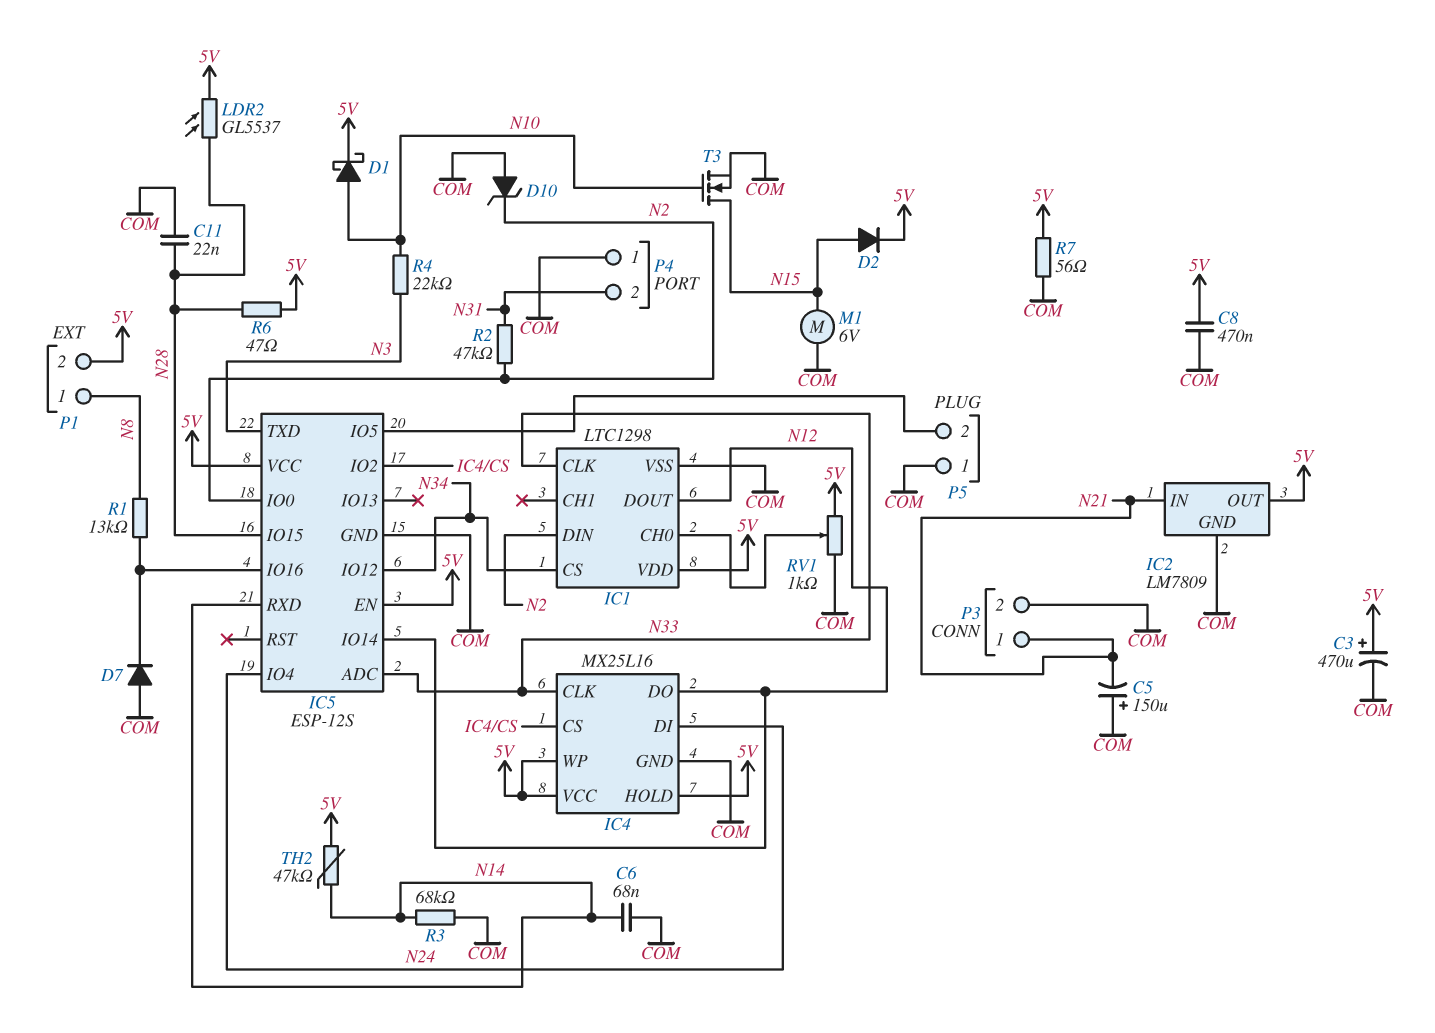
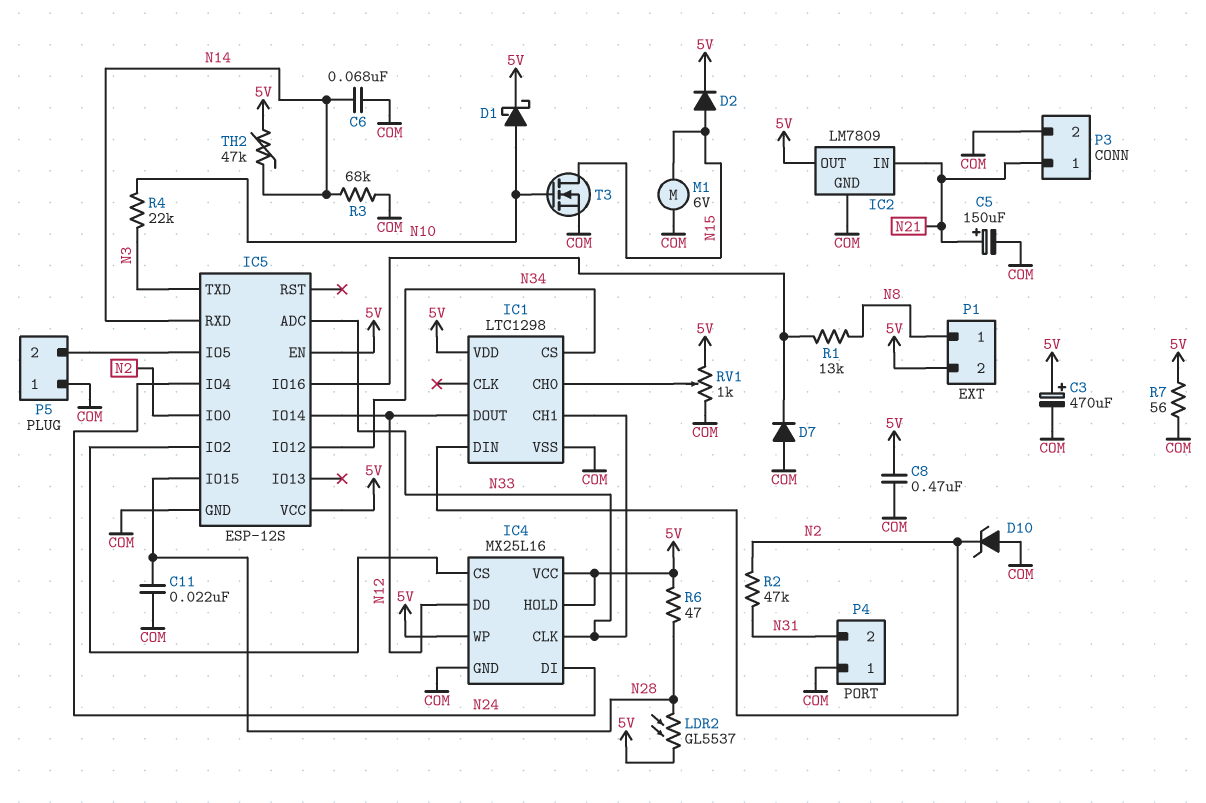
C5: 150uF (plus COM, minus N21) -> 150uF (plus N21, minus COM)
IC1 pin CH1: none -> N33
IC1 pin CLK: N33 -> none

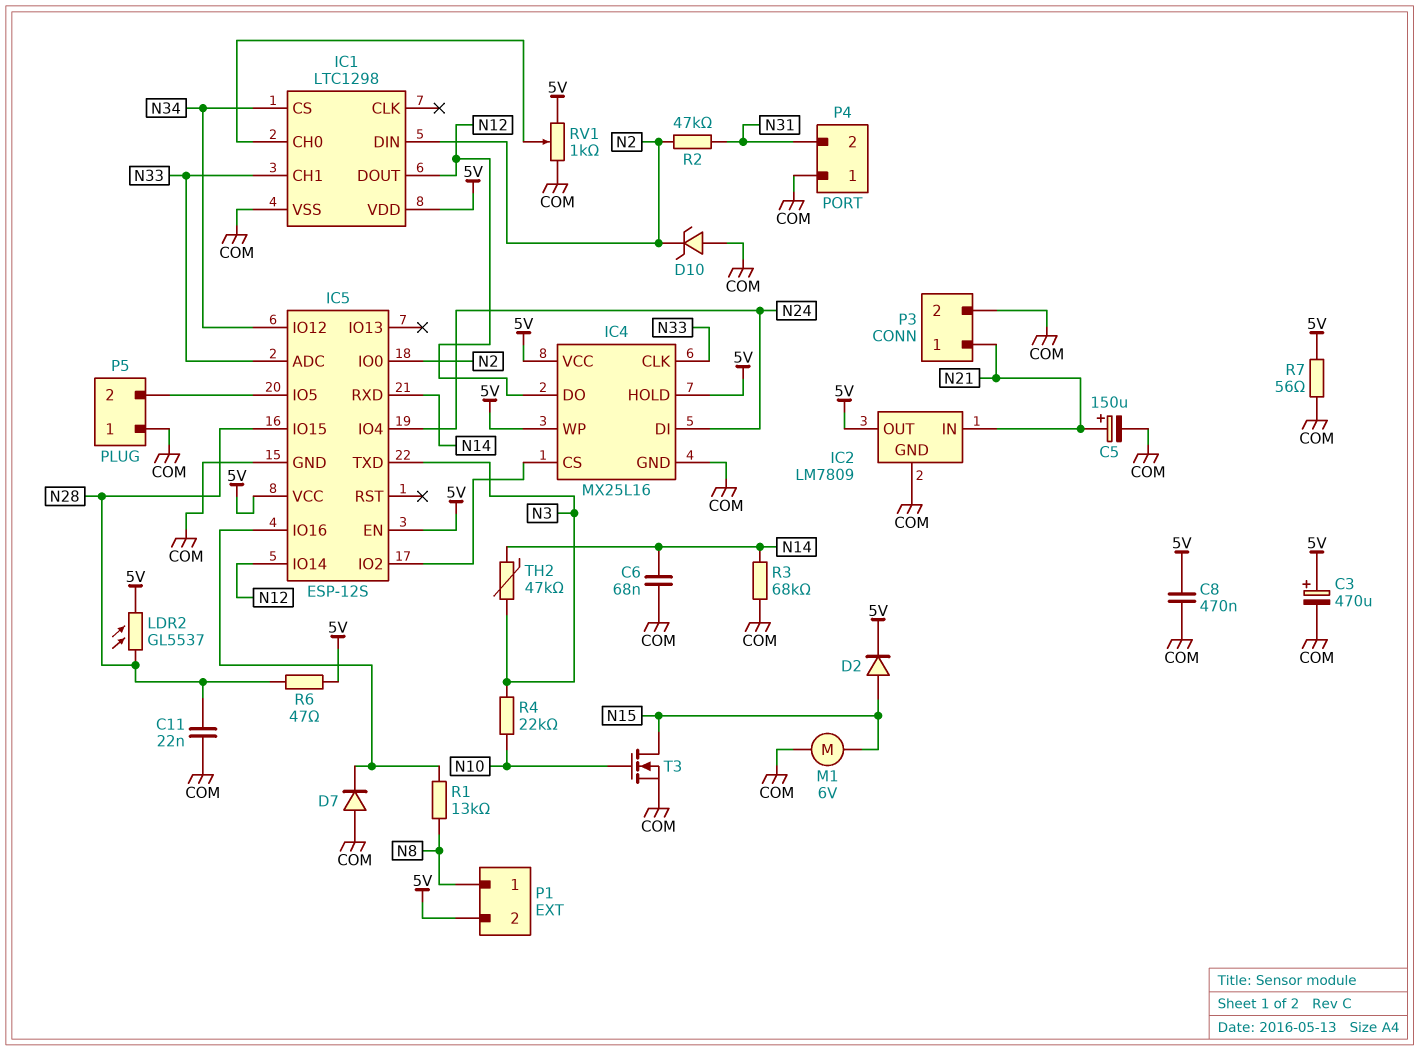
D1: schottky (A N10, K 5V) -> none
TH2: 47k (5V, N14) -> 47k (N3, N14)

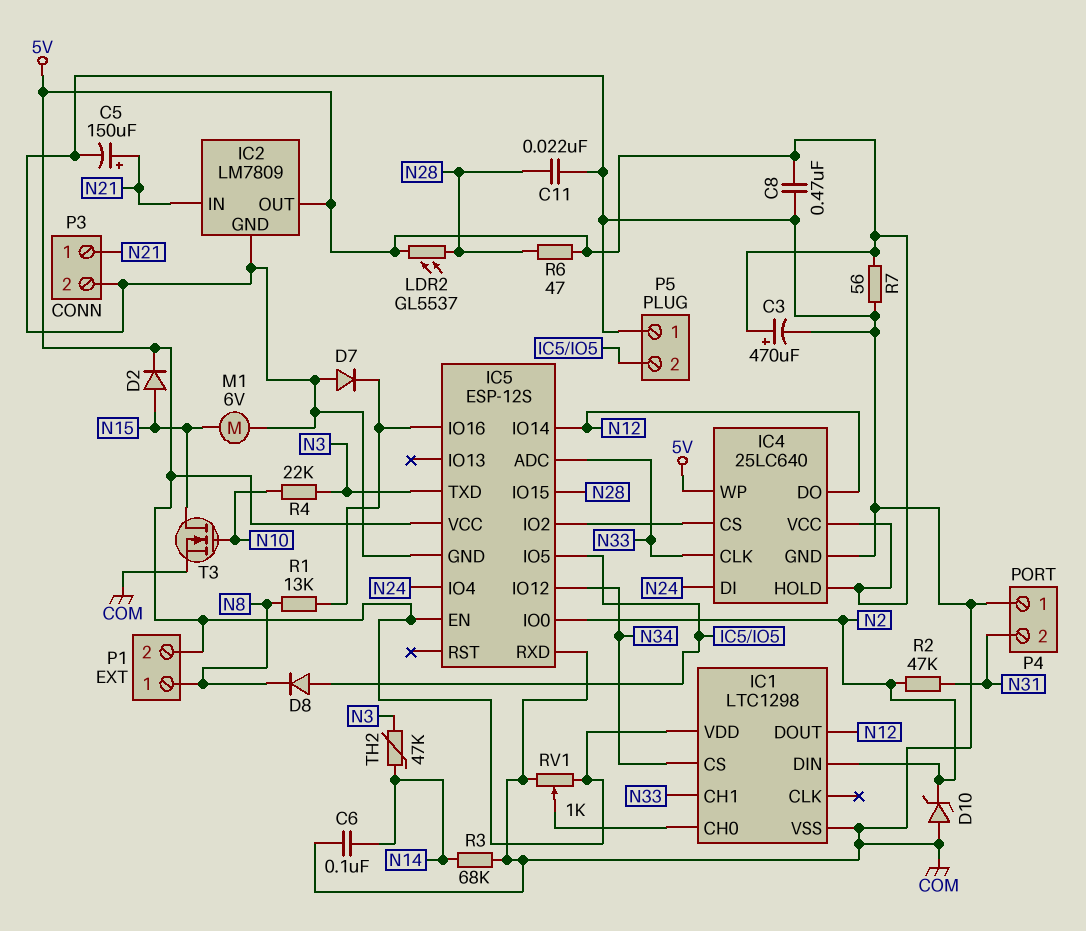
C6: 68nF (COM, N14) -> 100nF (COM, N14)
D8: none -> diode (A IC5/IO5, K N8)
IC4: MX25L16 -> 25LC640
IC5 pin RXD: N14 -> COM

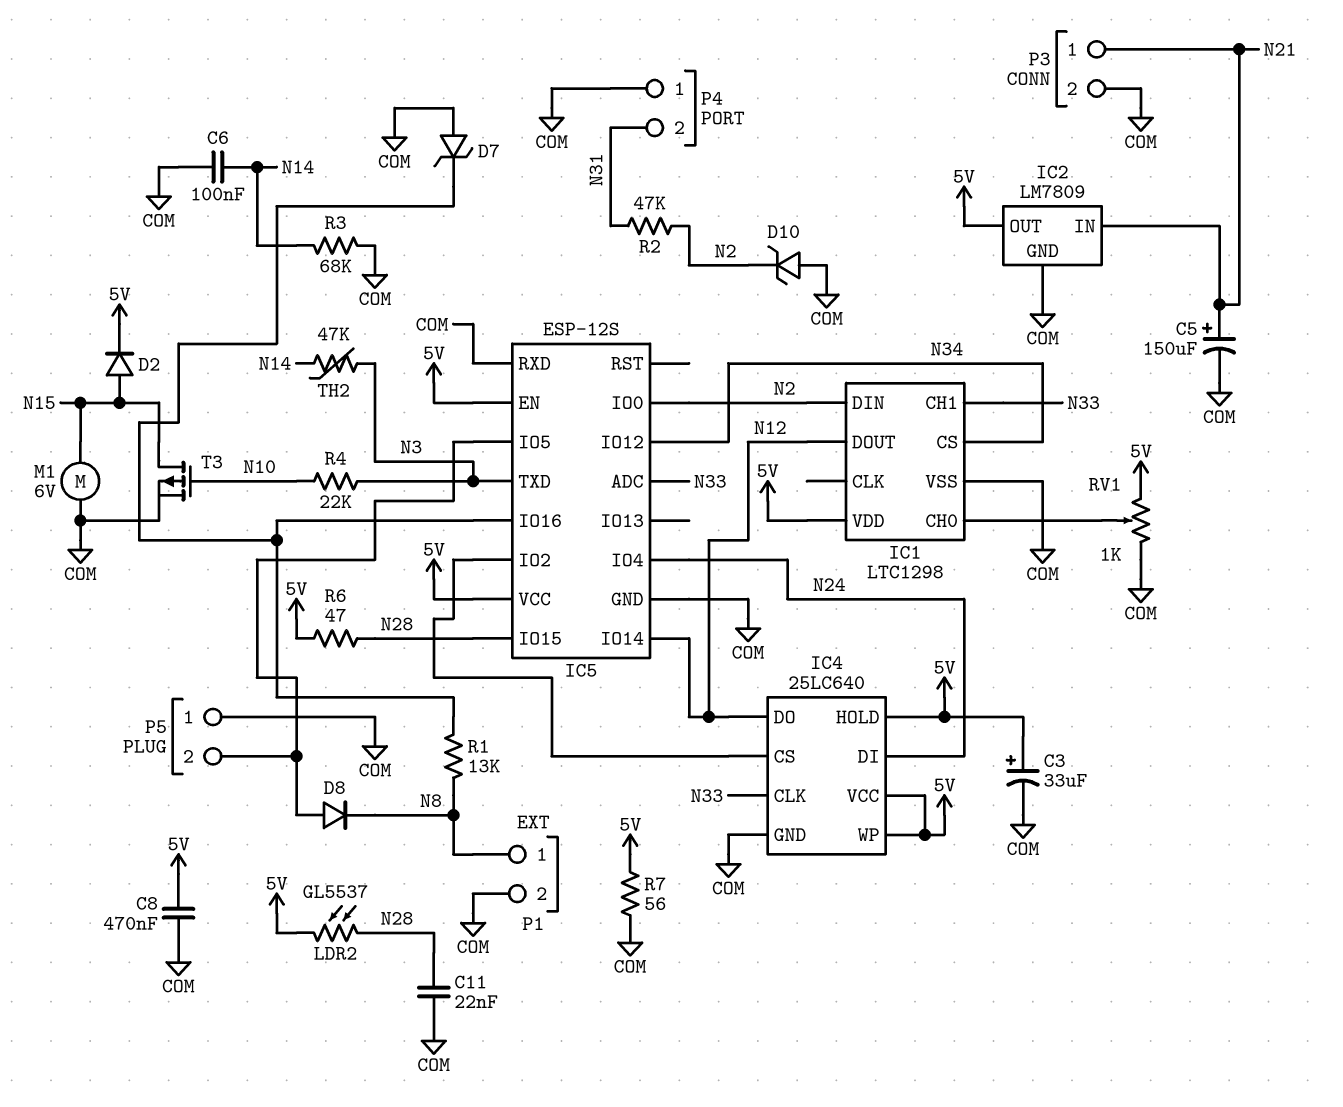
C3: 470uF (plus 5V, minus COM) -> 33uF (plus 5V, minus COM)
D7: diode (A COM, K IC5/IO16) -> zener (A COM, K IC5/IO16)
P1 pin 2: 5V -> COM
T3: NMOS (G N10, D N15, S COM) -> PMOS (G N10, D N15, S COM)

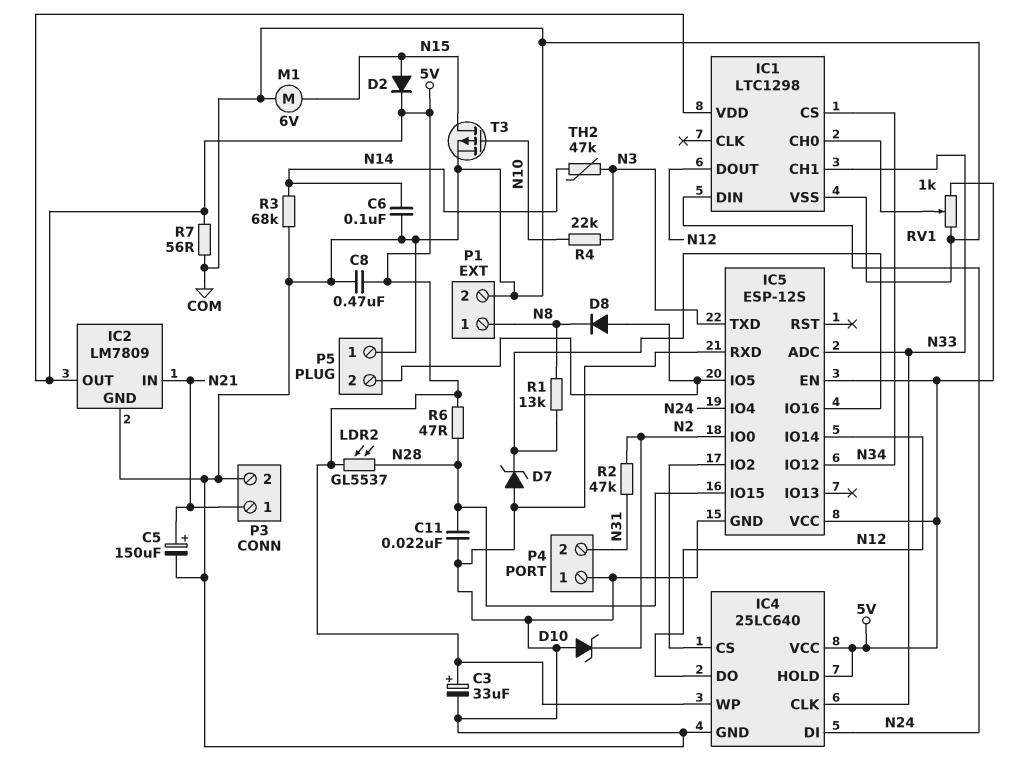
IC1 pin DIN: N2 -> N24

